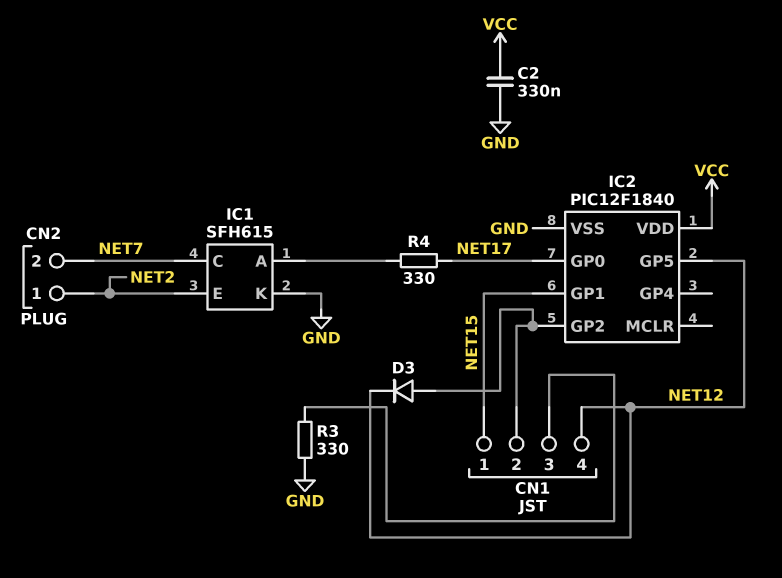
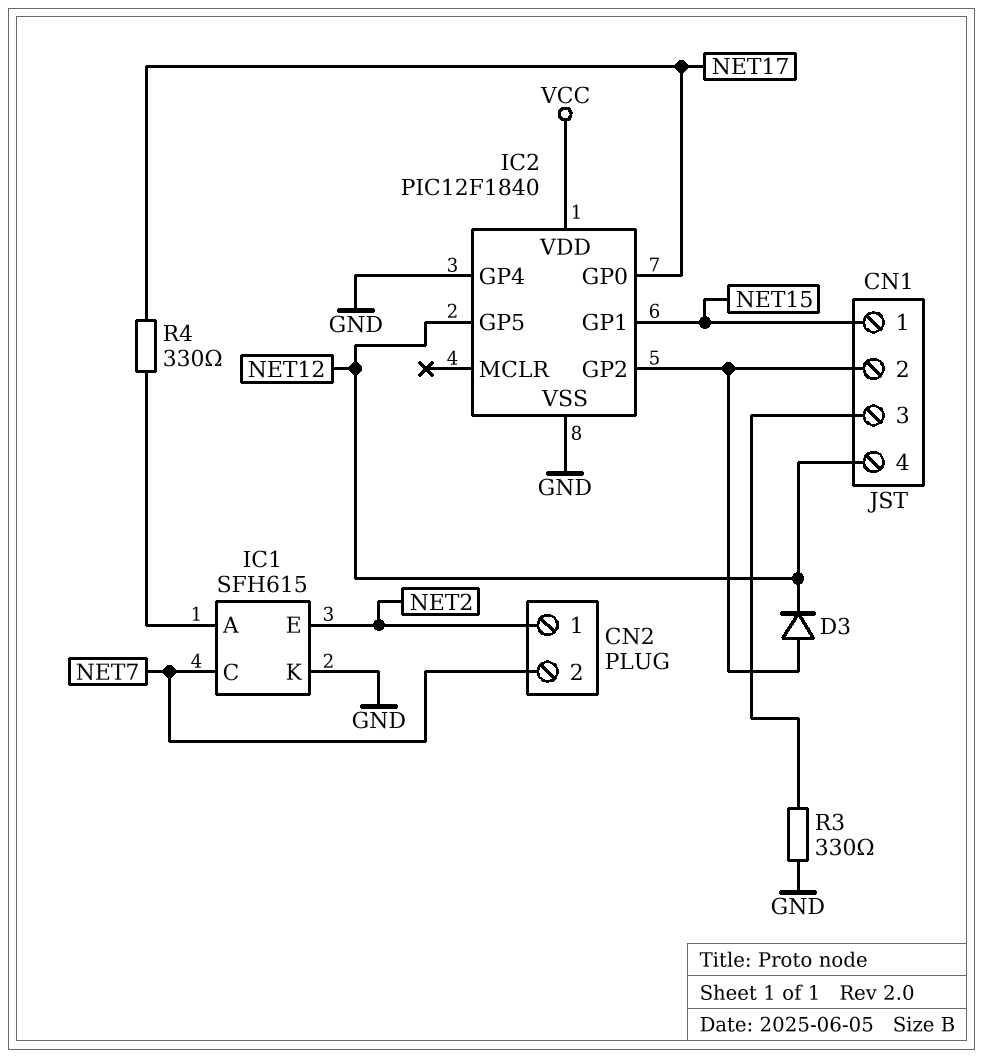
C2: 330nF (GND, VCC) -> none
IC2 pin GP4: none -> GND

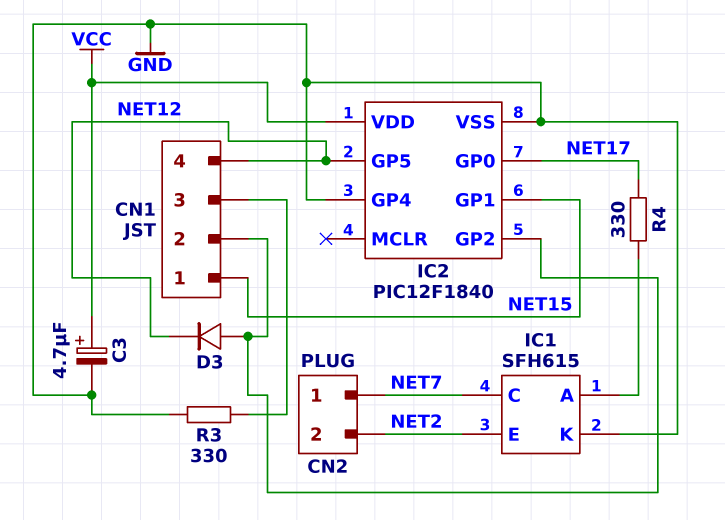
C3: none -> 4.7uF (plus VCC, minus GND)
CN2 pin 1: NET2 -> NET7
CN2 pin 2: NET7 -> NET2

